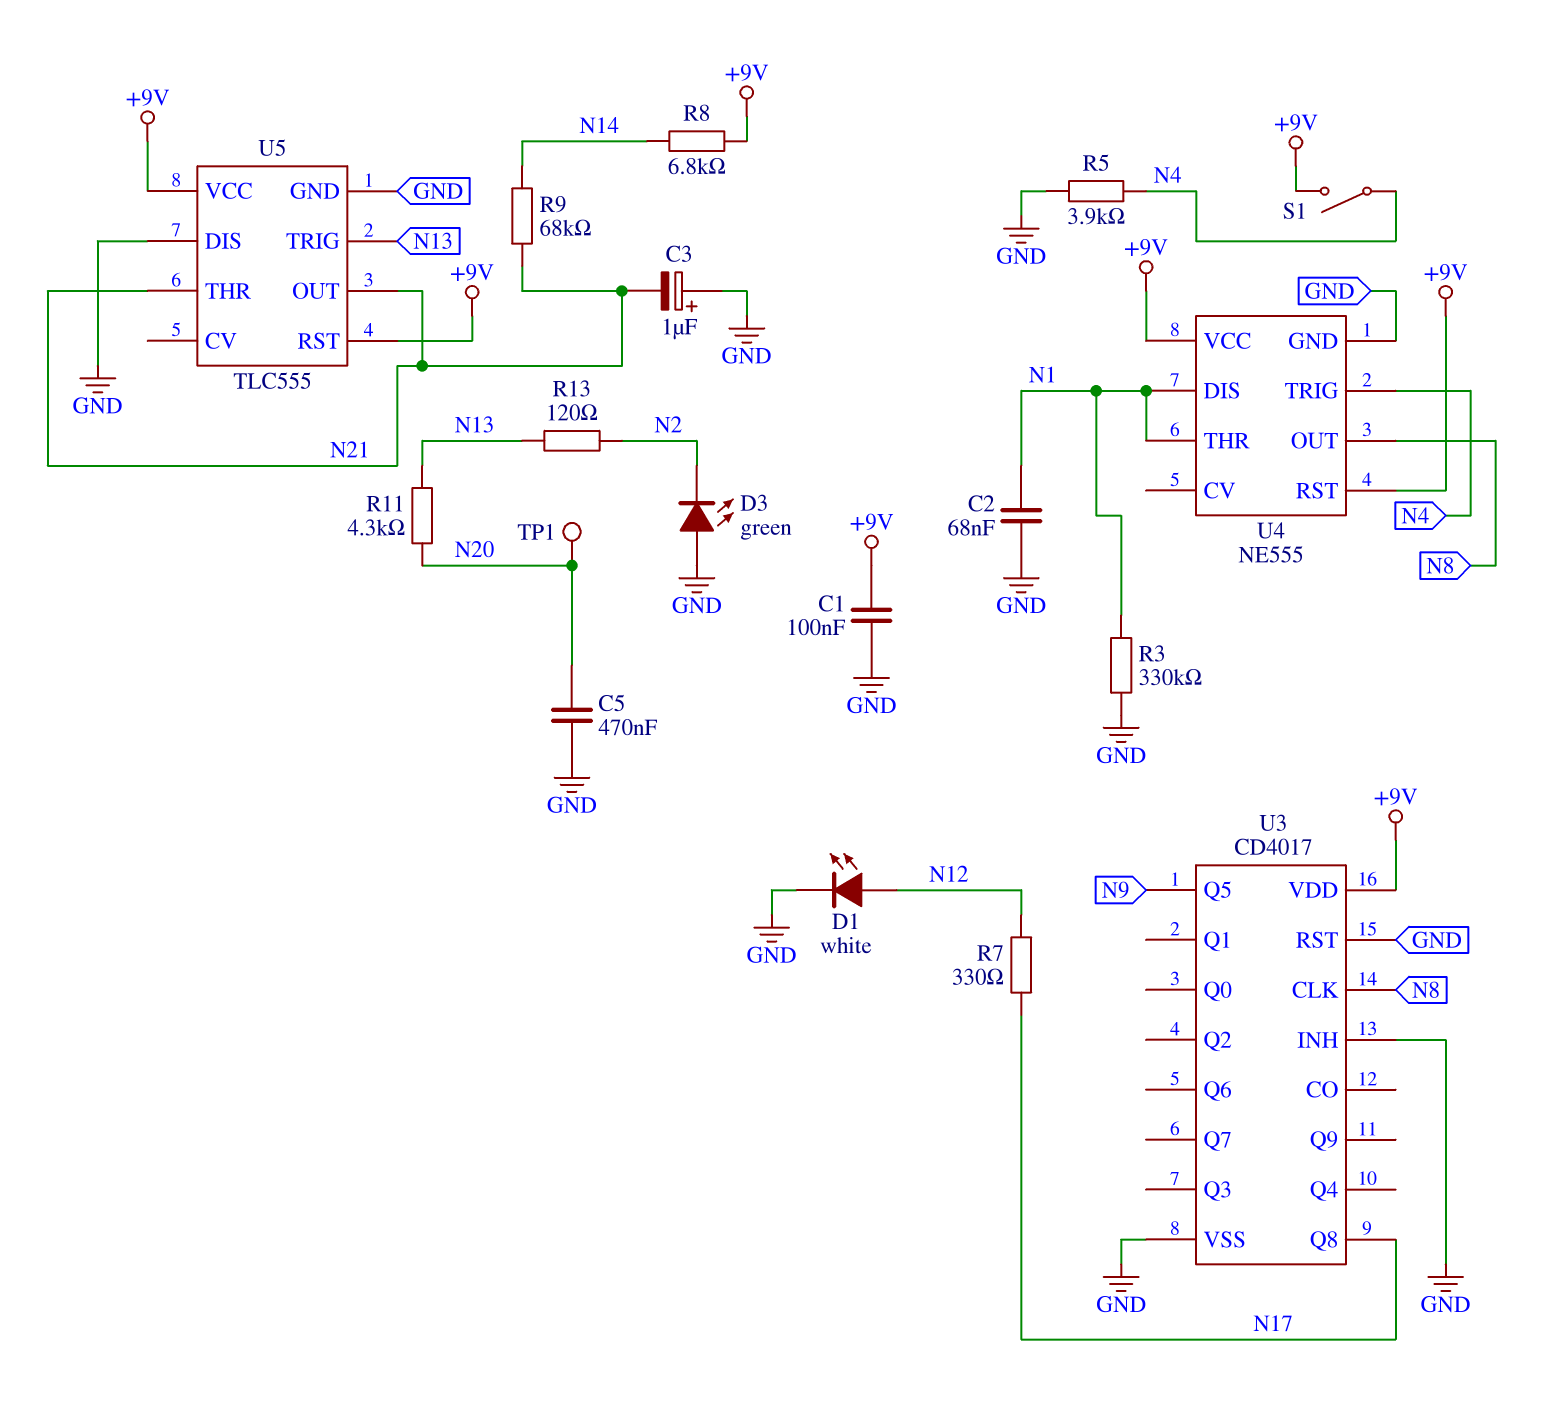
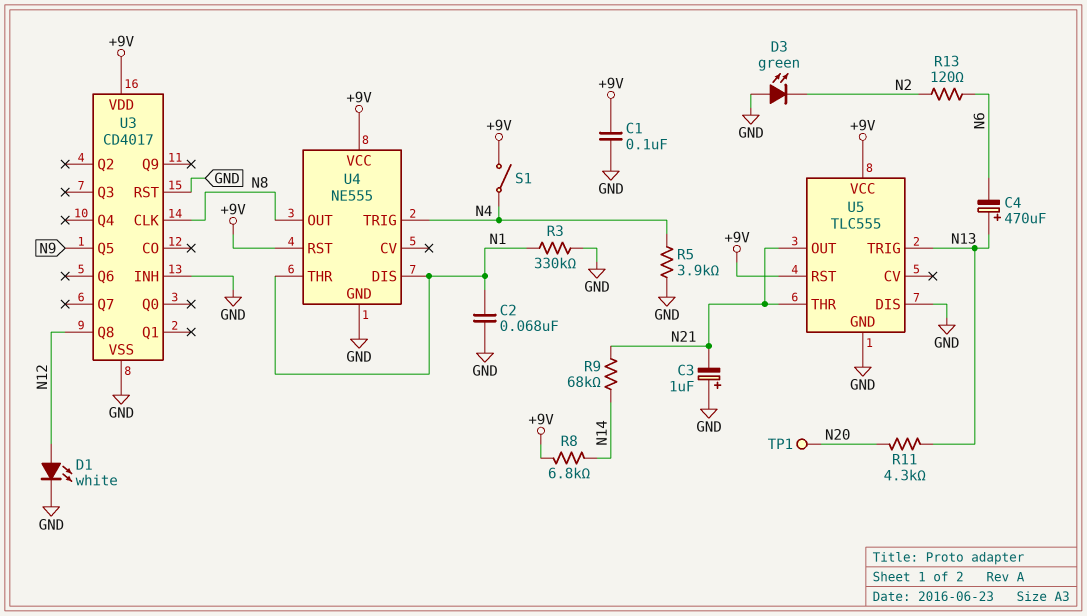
C4: none -> 470uF (plus N13, minus N6)
C5: 470nF (GND, N20) -> none
R7: 330 (N12, N17) -> none
R13: 120 (N2, N13) -> 120 (N2, N6)
U3 pin Q8: N17 -> N12

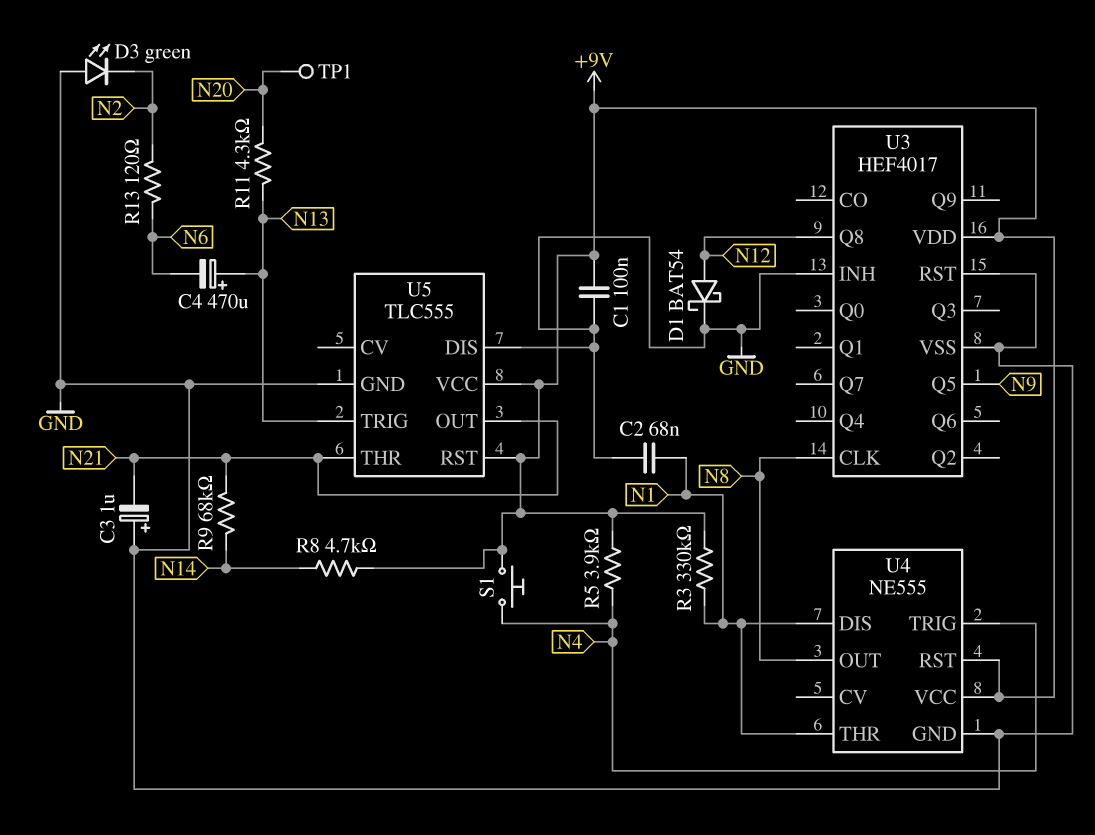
D1: LED white (A N12, K GND) -> schottky BAT54 (A N12, K GND)
R3: 330k (GND, N1) -> 330k (+9V, N1)
R5: 3.9k (GND, N4) -> 3.9k (+9V, N4)
R8: 6.8k (+9V, N14) -> 4.7k (+9V, N14)
S1: switch (+9V, N4) -> button (+9V, N4)
U3: CD4017 -> HEF4017

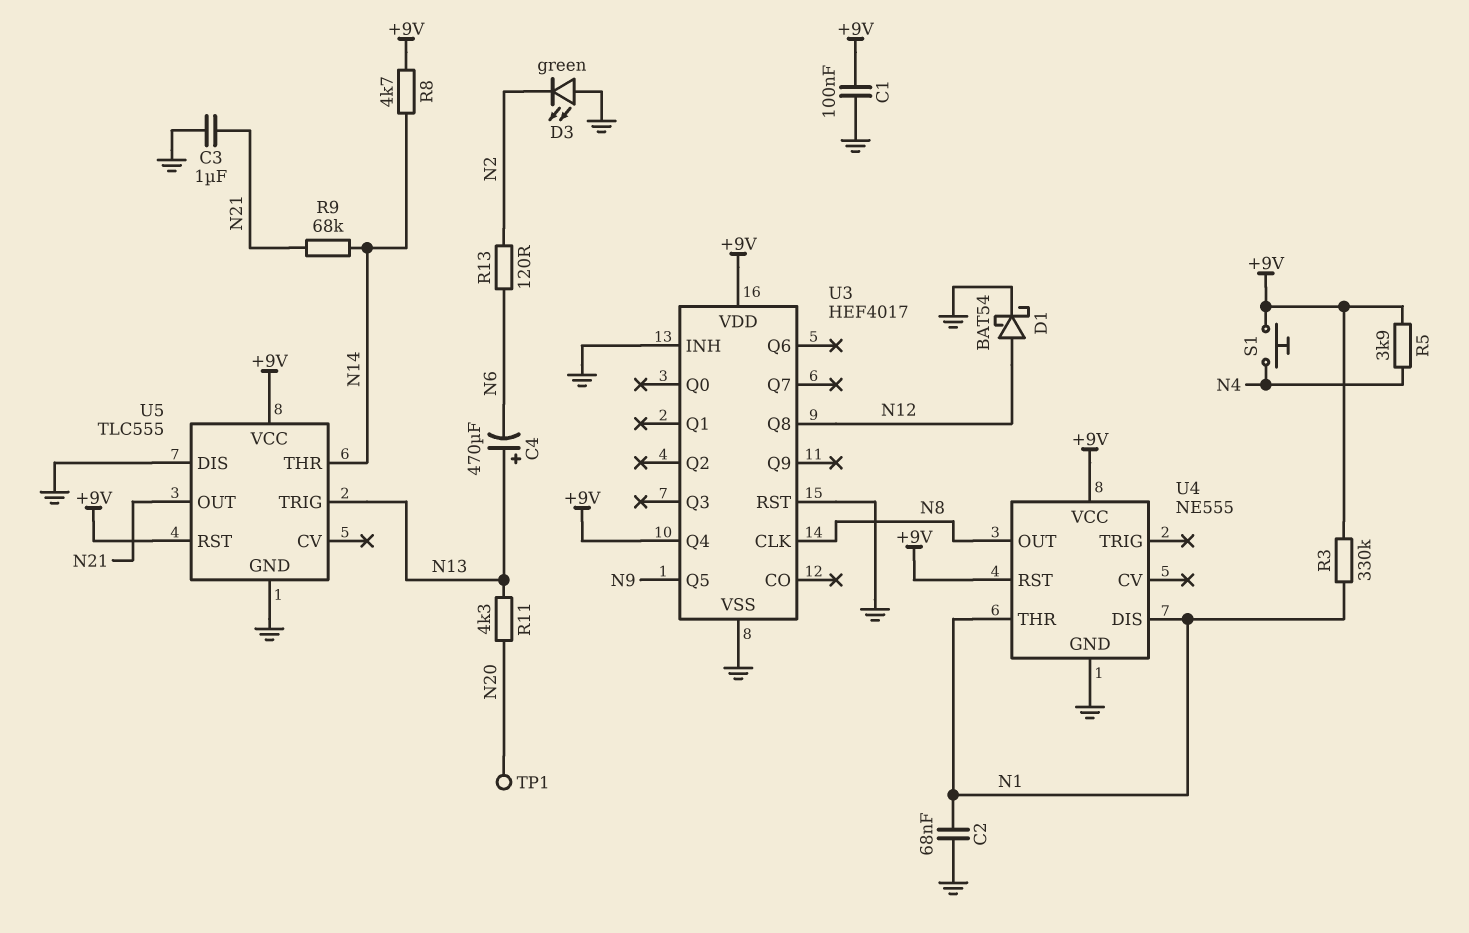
C3: 1uF (plus GND, minus N21) -> 1uF (GND, N21)
U3 pin Q4: none -> +9V
U4 pin TRIG: N4 -> none
U5 pin THR: N21 -> N14

